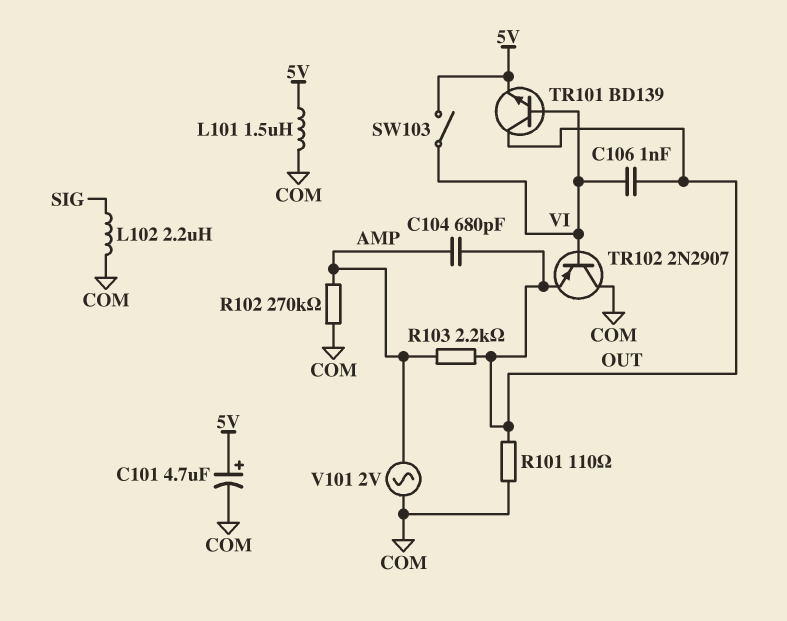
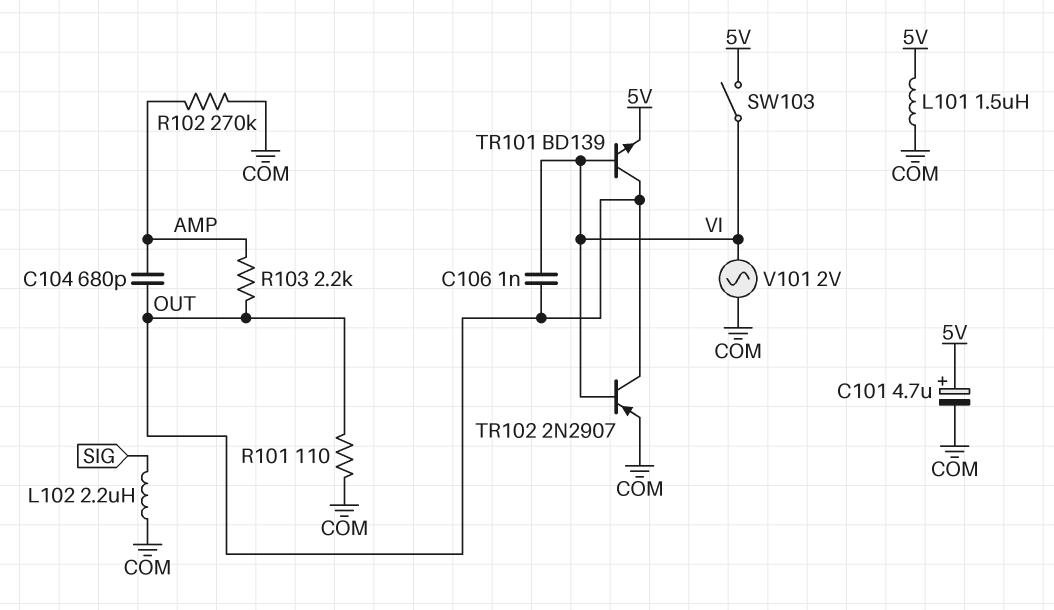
TR102: PNP 2N2907 (B VI, C COM, E OUT) -> PNP 2N2907 (B VI, C OUT, E COM)
V101: AC 2V (AMP, COM) -> AC 2V (COM, VI)

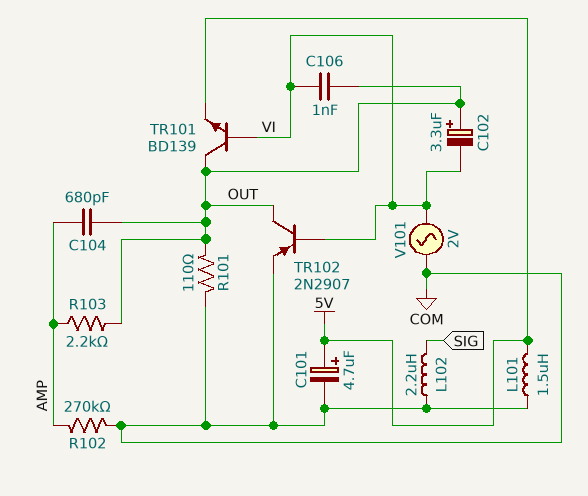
C102: none -> 3.3uF (plus OUT, minus VI)
SW103: switch (5V, VI) -> none

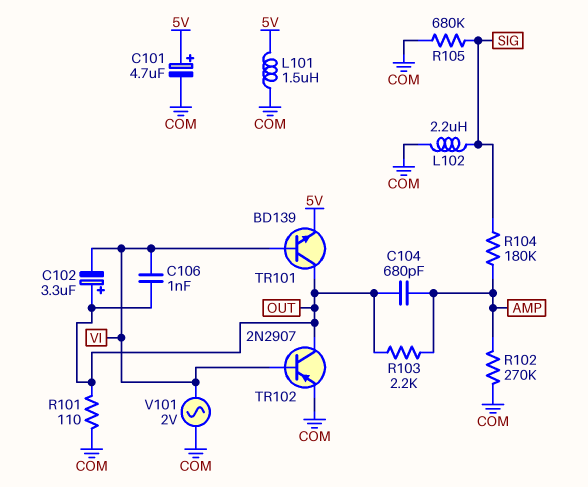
R104: none -> 180k (AMP, SIG)
R105: none -> 680k (COM, SIG)

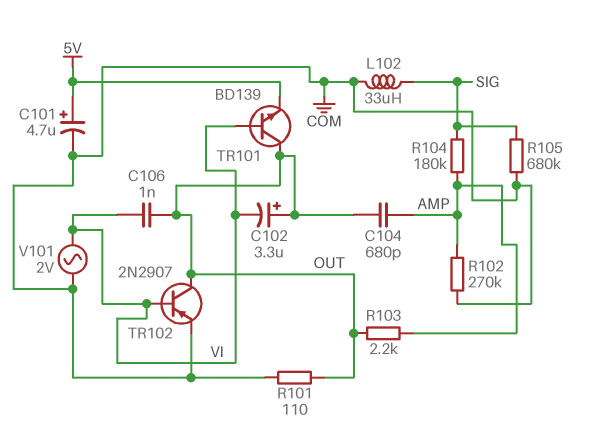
L101: 1.5uH (5V, COM) -> none
L102: 2.2uH (COM, SIG) -> 33uH (COM, SIG)

